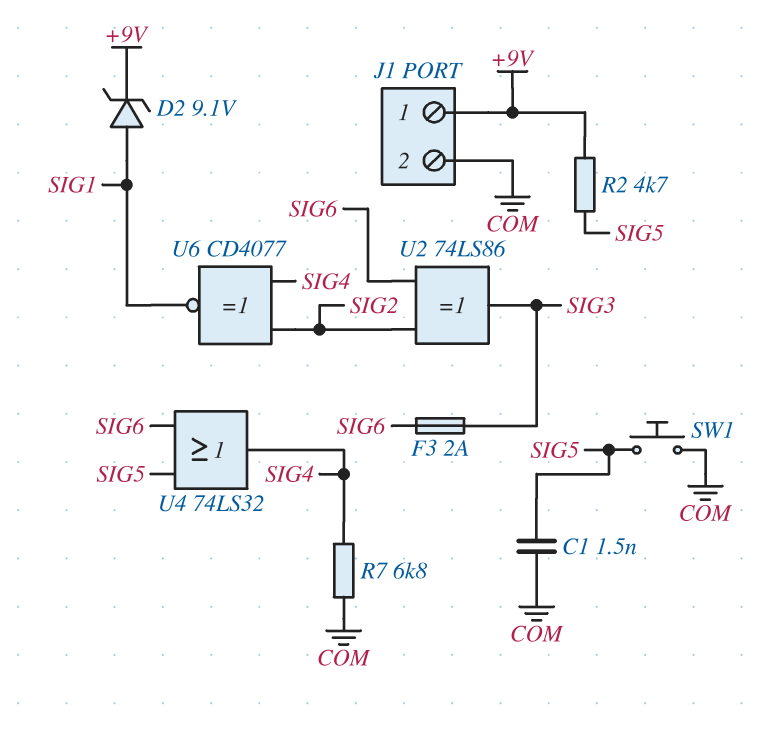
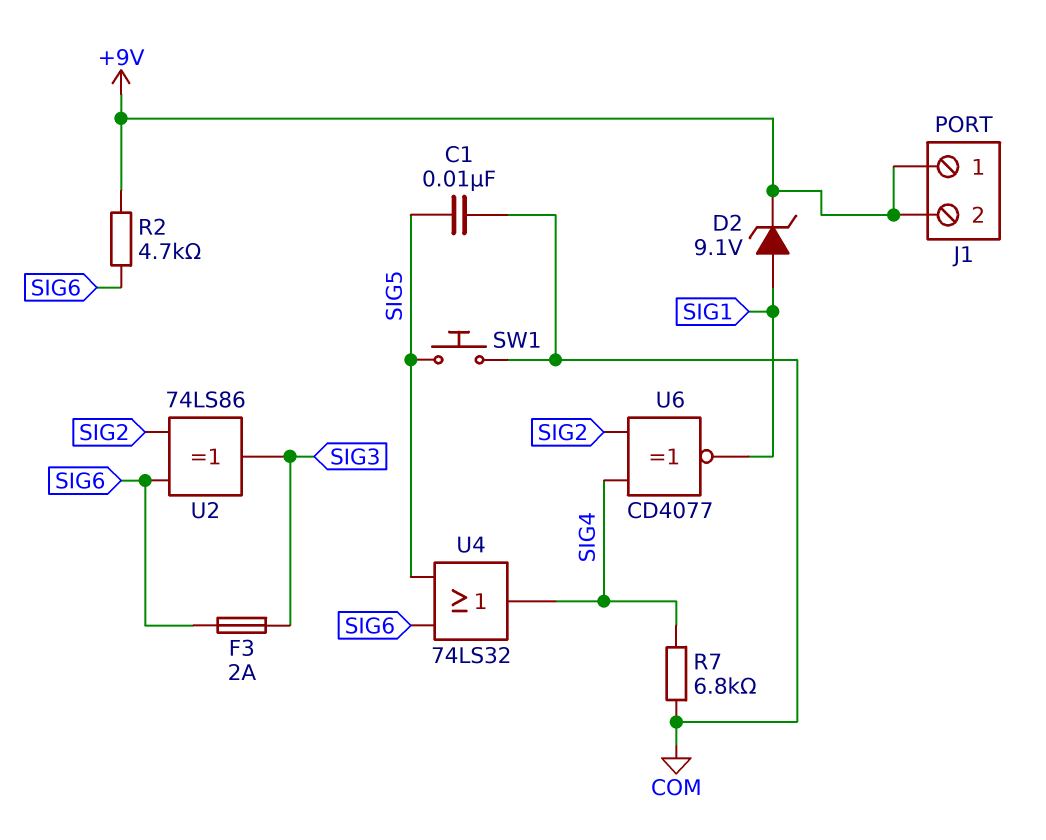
C1: 1.5nF (COM, SIG5) -> 10nF (COM, SIG5)
J1 pin 2: COM -> +9V
R2: 4.7k (+9V, SIG5) -> 4.7k (+9V, SIG6)

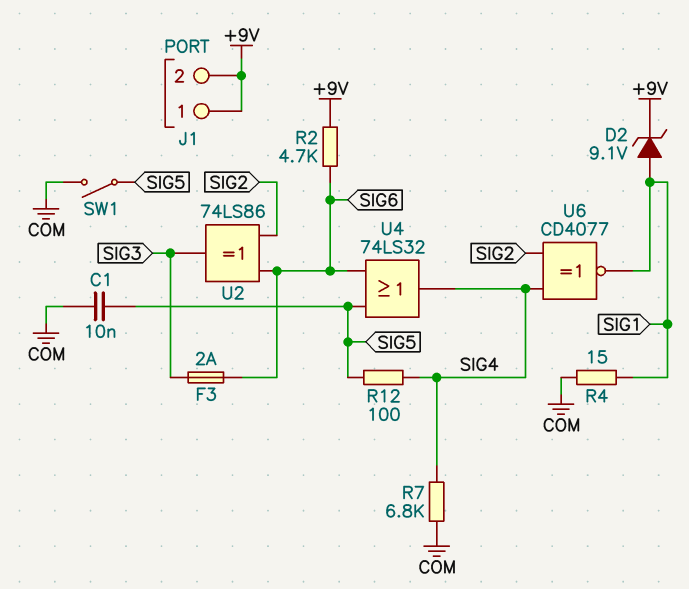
R4: none -> 15 (COM, SIG1)
R12: none -> 100 (SIG4, SIG5)
SW1: button (COM, SIG5) -> switch (COM, SIG5)

